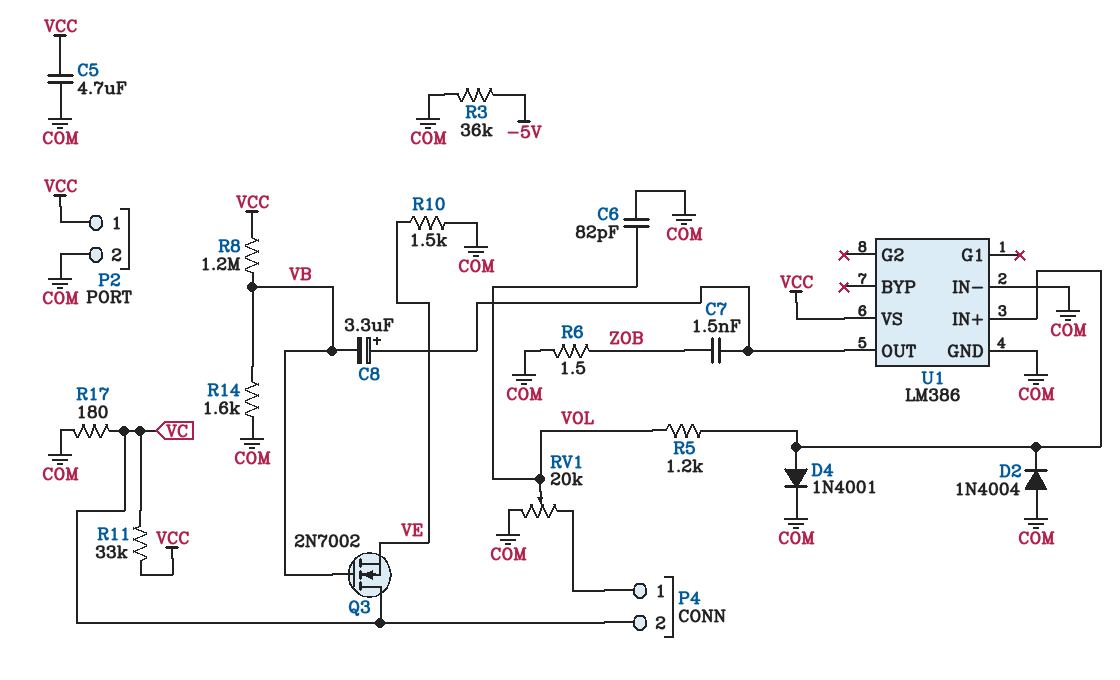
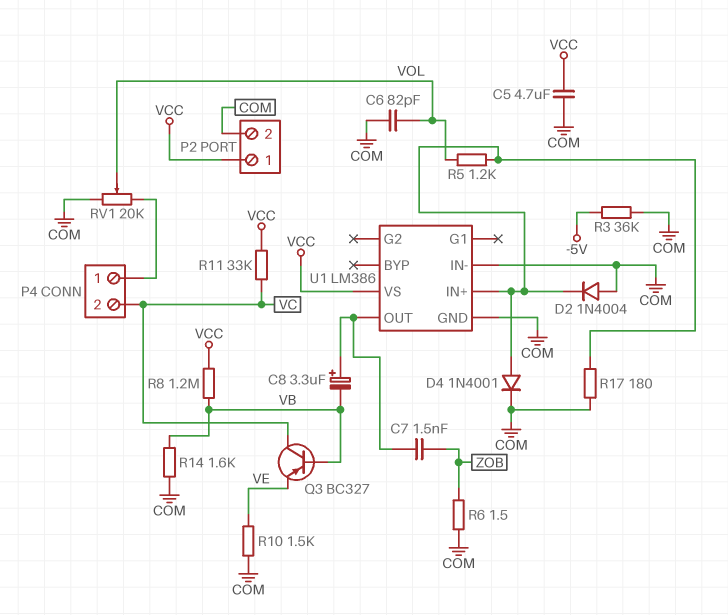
Q3: NMOS 2N7002 (G VB, D VC, S VE) -> PNP BC327 (B VB, C VC, E VE)
R17: 180 (COM, VC) -> 180 (COM, U1/IN+)

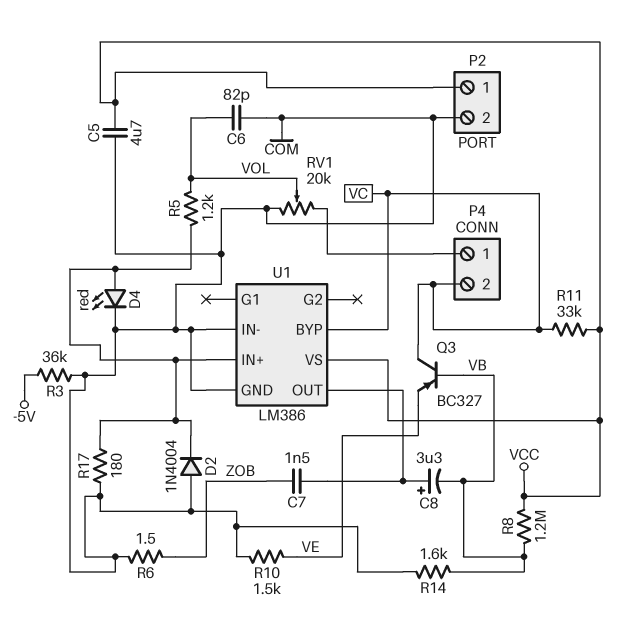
D4: diode 1N4001 (A U1/IN+, K COM) -> LED red (A U1/IN+, K COM)
U1 pin BYP: none -> VC

